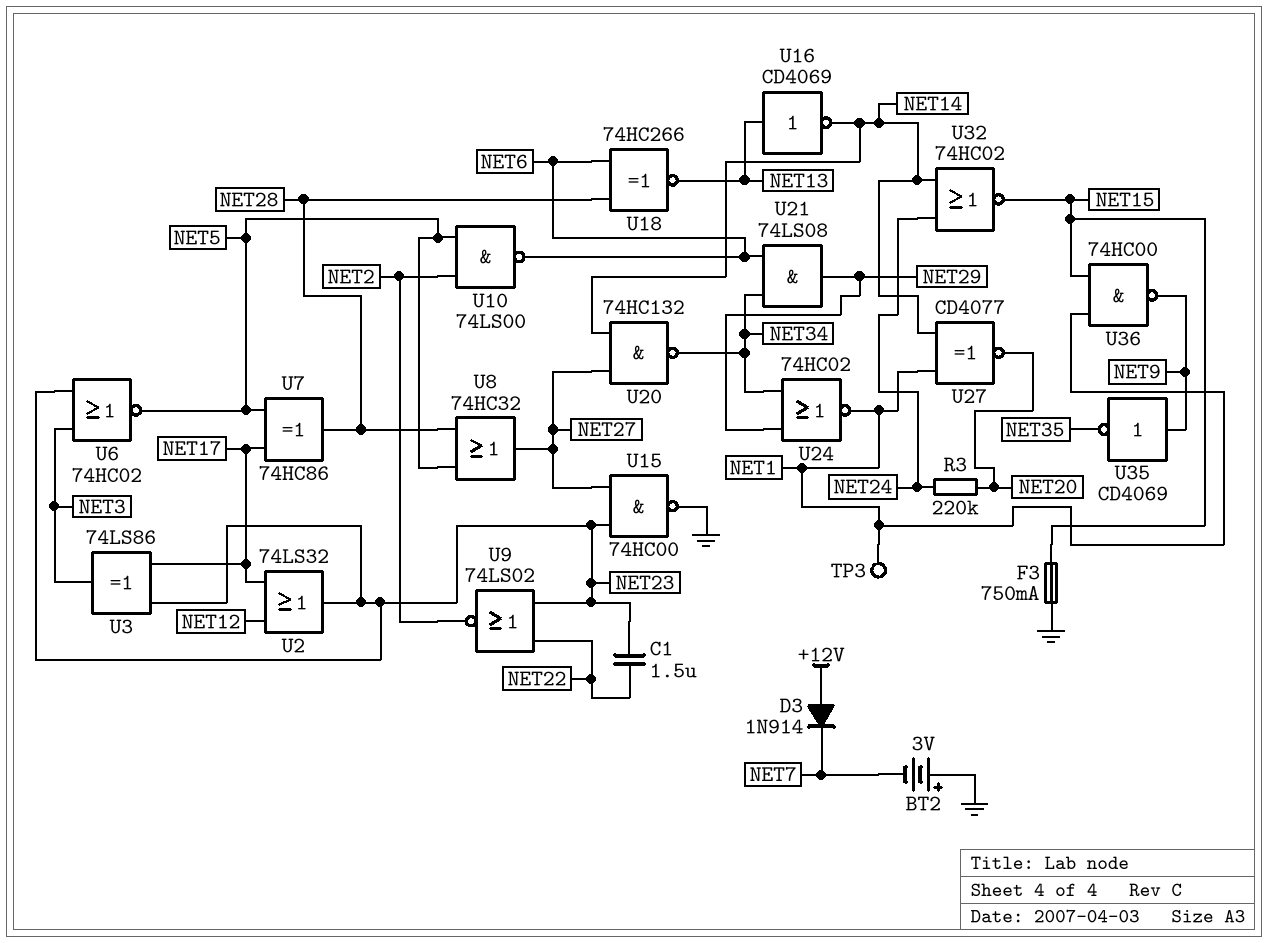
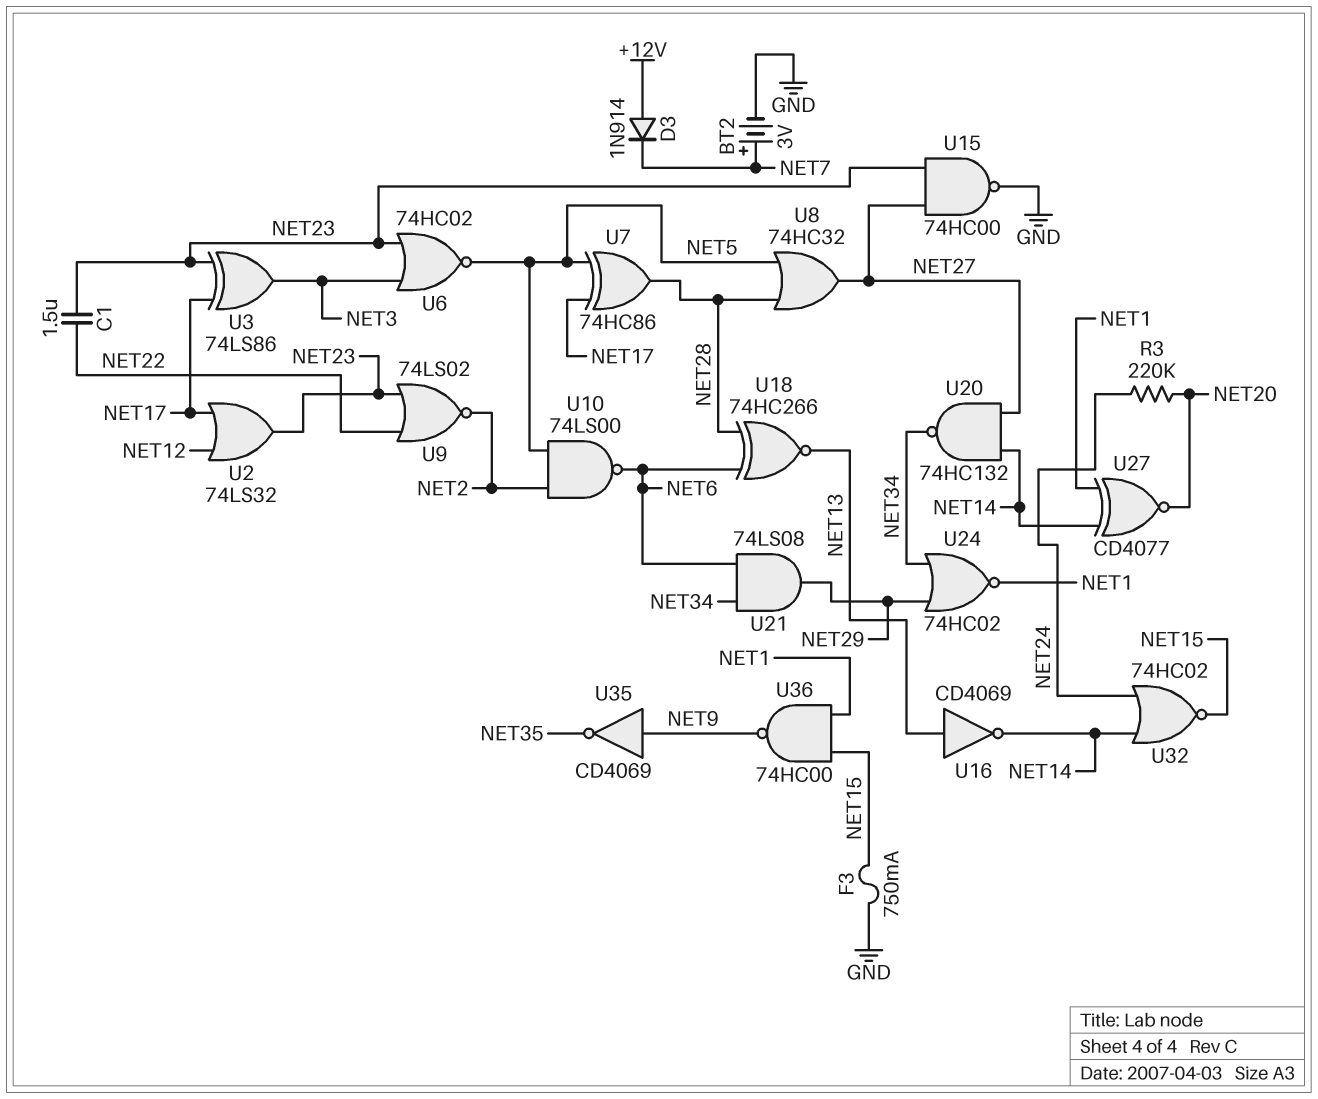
BT2: 3V (plus GND, minus NET7) -> 3V (plus NET7, minus GND)
TP3: test point (NET1) -> none

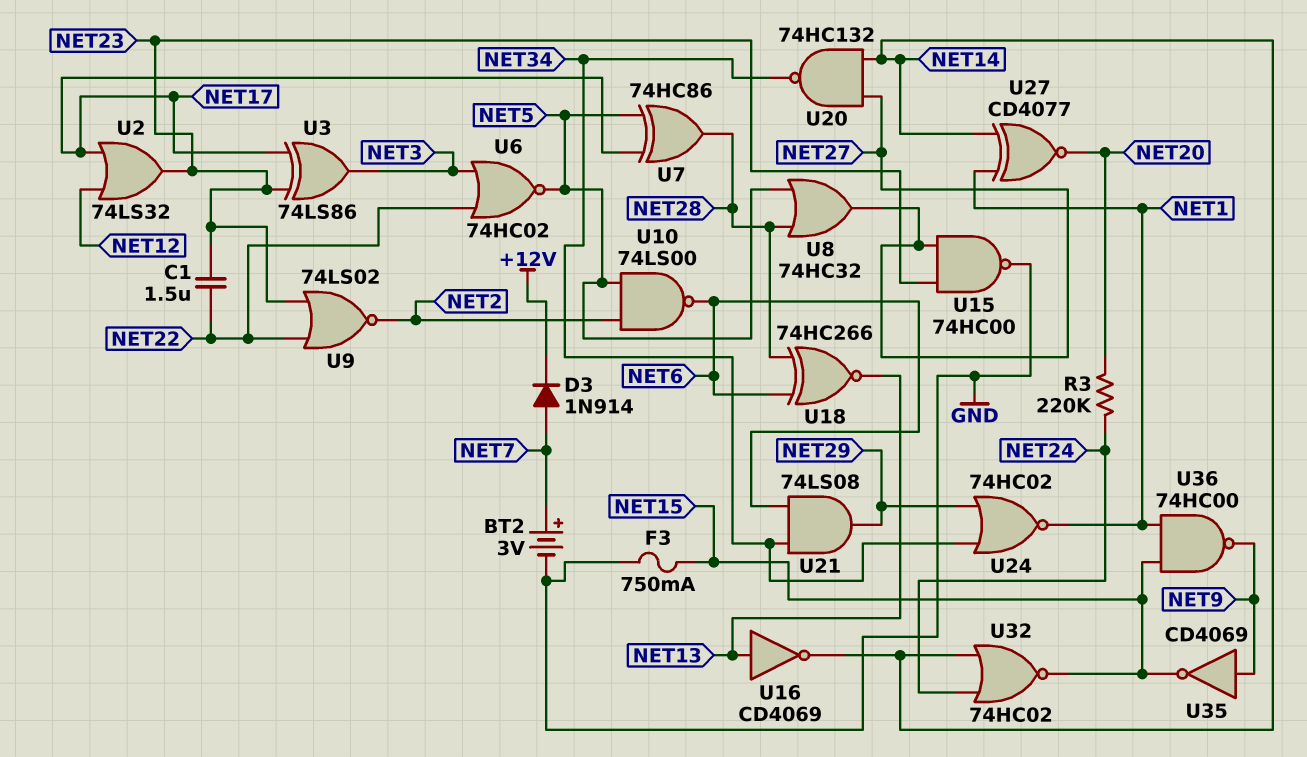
D3: diode 1N914 (A +12V, K NET7) -> diode 1N914 (A NET7, K +12V)
U6: NOR 74HC02 (in NET3, in NET23, out NET5) -> NOR 74HC02 (in NET3, in NET22, out NET5)
U35: NOT CD4069 (in NET9, out NET35) -> NOT CD4069 (in NET9, out NET15)

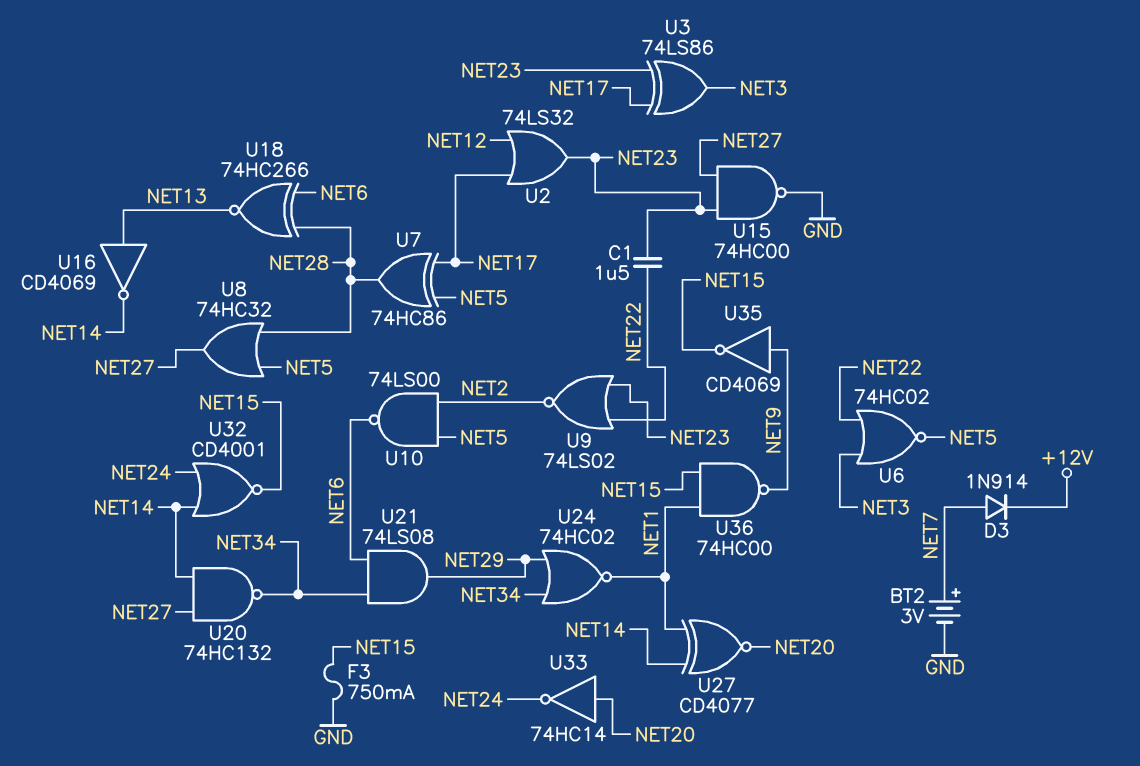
R3: 220k (NET20, NET24) -> none
U32: NOR 74HC02 (in NET14, in NET24, out NET15) -> NOR CD4001 (in NET14, in NET24, out NET15)
U33: none -> NOT 74HC14 (in NET20, out NET24)

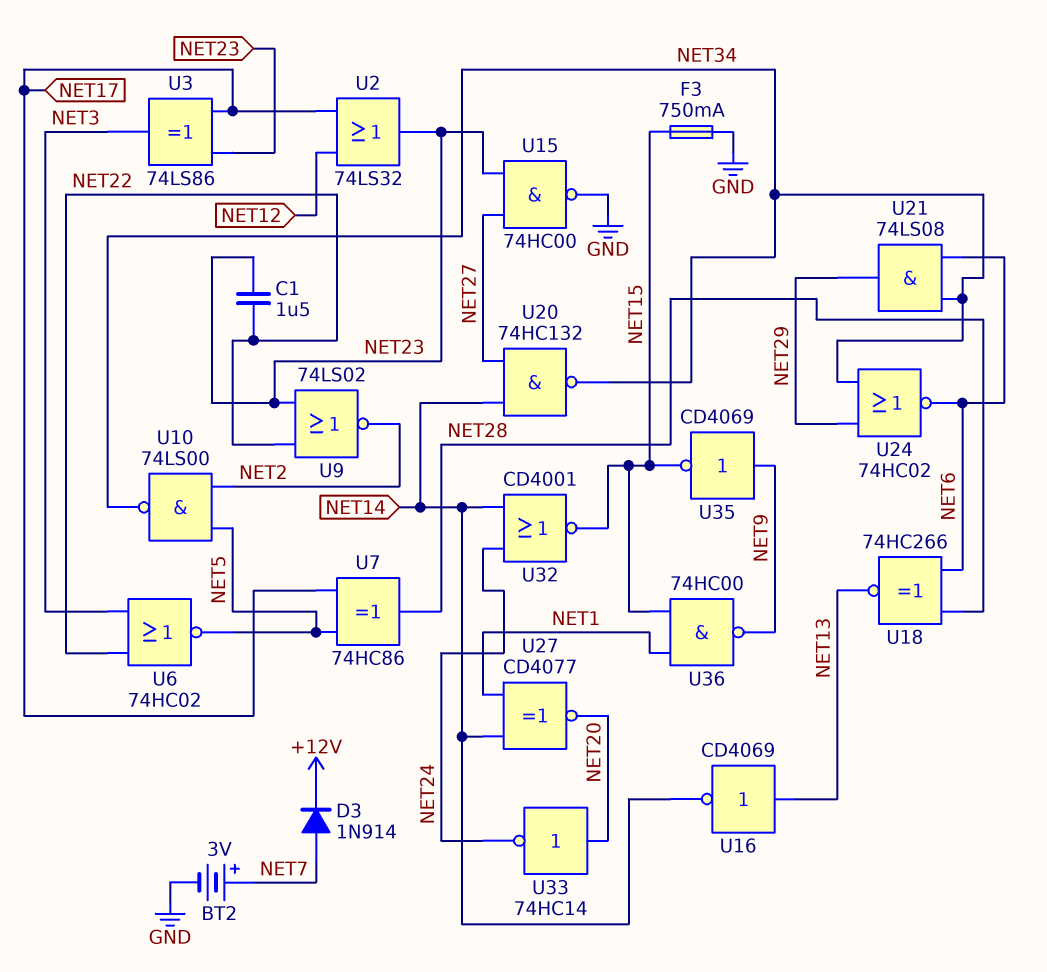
U8: OR 74HC32 (in NET5, in NET28, out NET27) -> none
U10: NAND 74LS00 (in NET2, in NET5, out NET6) -> NAND 74LS00 (in NET2, in NET5, out NET34)
U24: NOR 74HC02 (in NET29, in NET34, out NET1) -> NOR 74HC02 (in NET29, in NET34, out NET6)

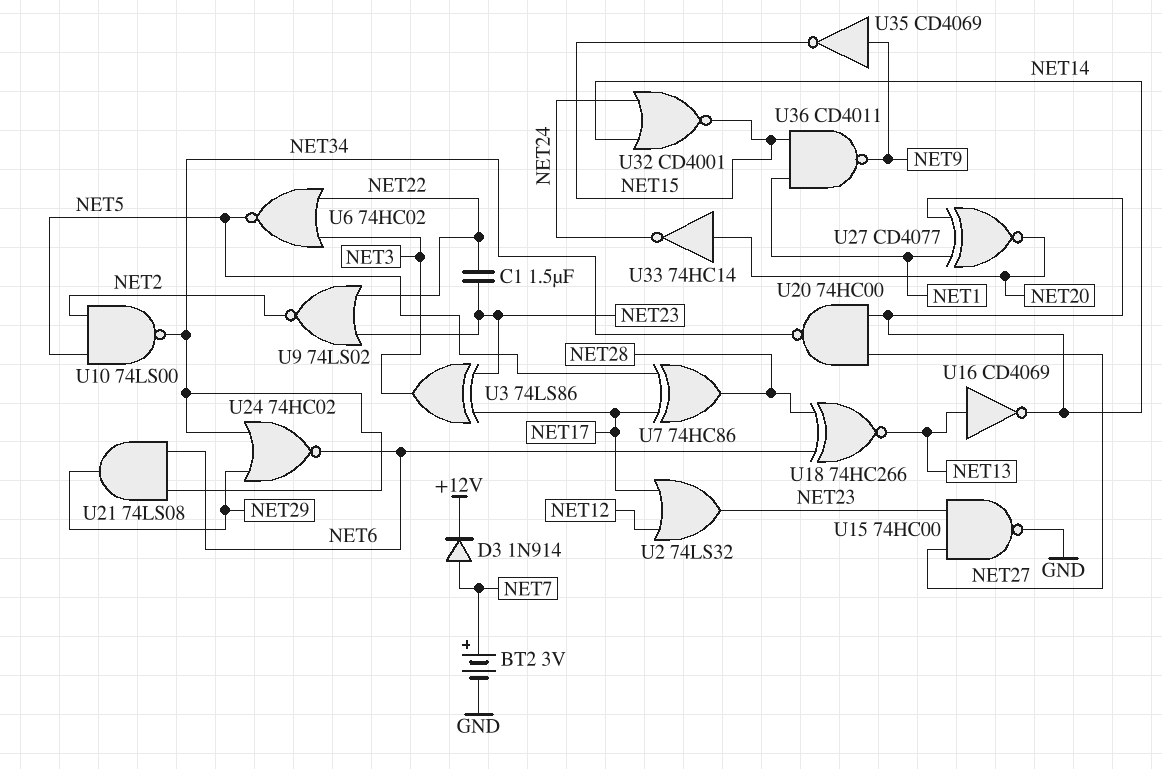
F3: 750mA (GND, NET15) -> none
U20: NAND 74HC132 (in NET14, in NET27, out NET34) -> NAND 74HC00 (in NET14, in NET27, out NET34)
U36: NAND 74HC00 (in NET1, in NET15, out NET9) -> NAND CD4011 (in NET1, in NET15, out NET9)

